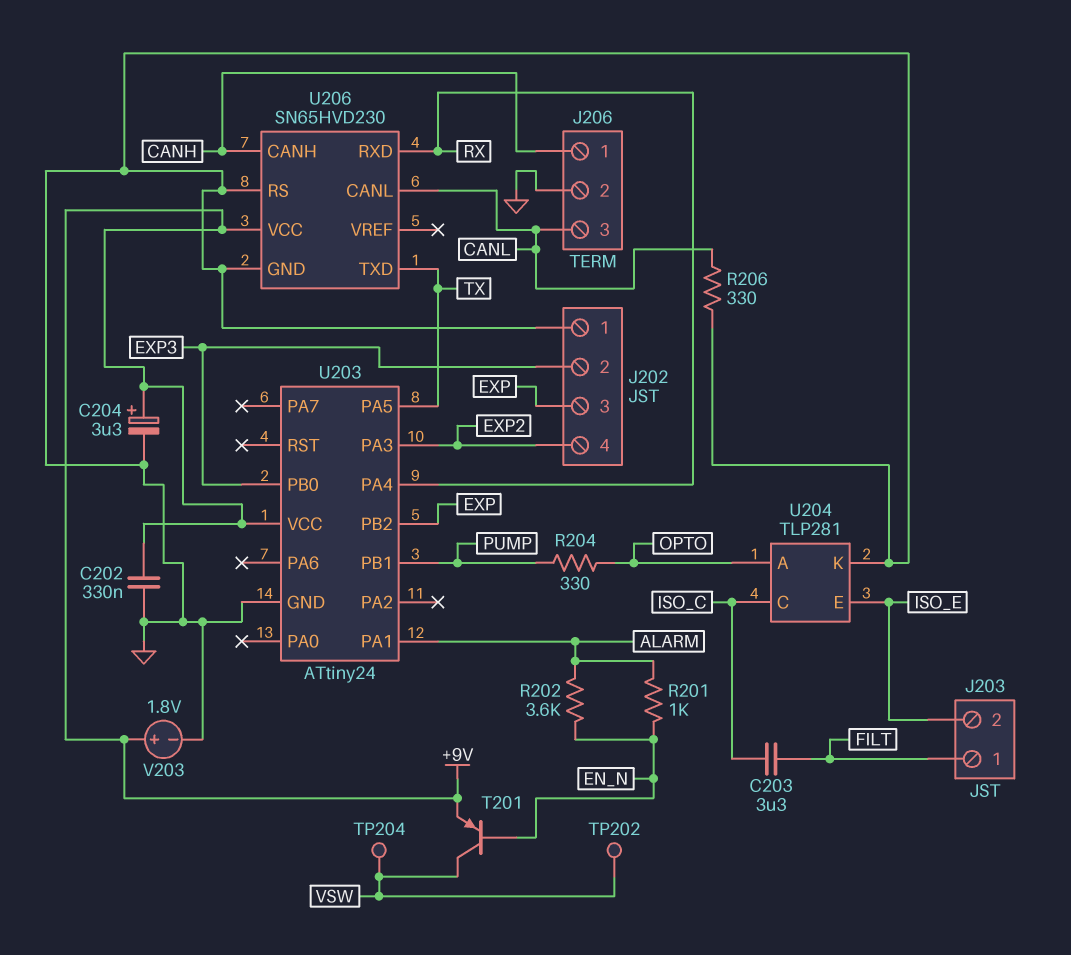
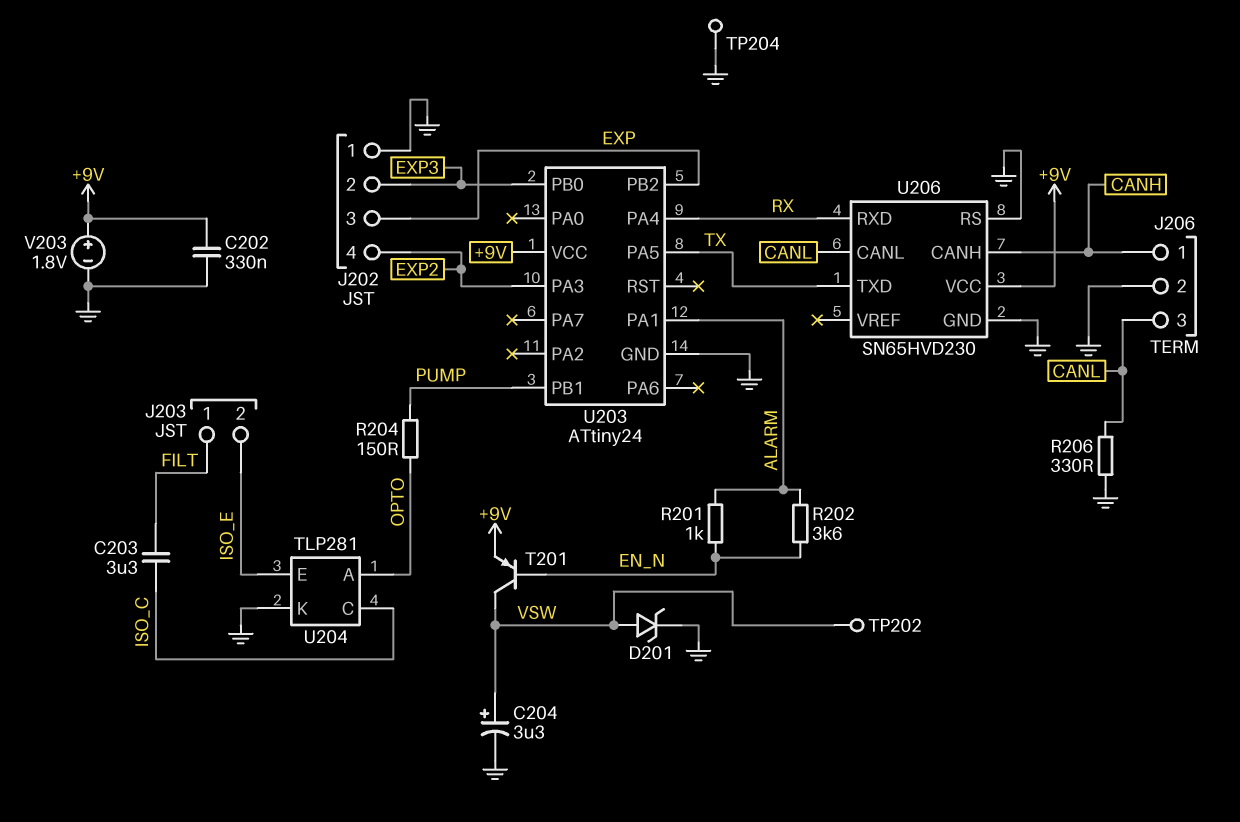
C204: 3.3uF (plus +9V, minus GND) -> 3.3uF (plus VSW, minus GND)
D201: none -> zener (A VSW, K GND)
R204: 330 (OPTO, PUMP) -> 150 (OPTO, PUMP)
TP204: test point (VSW) -> test point (GND)

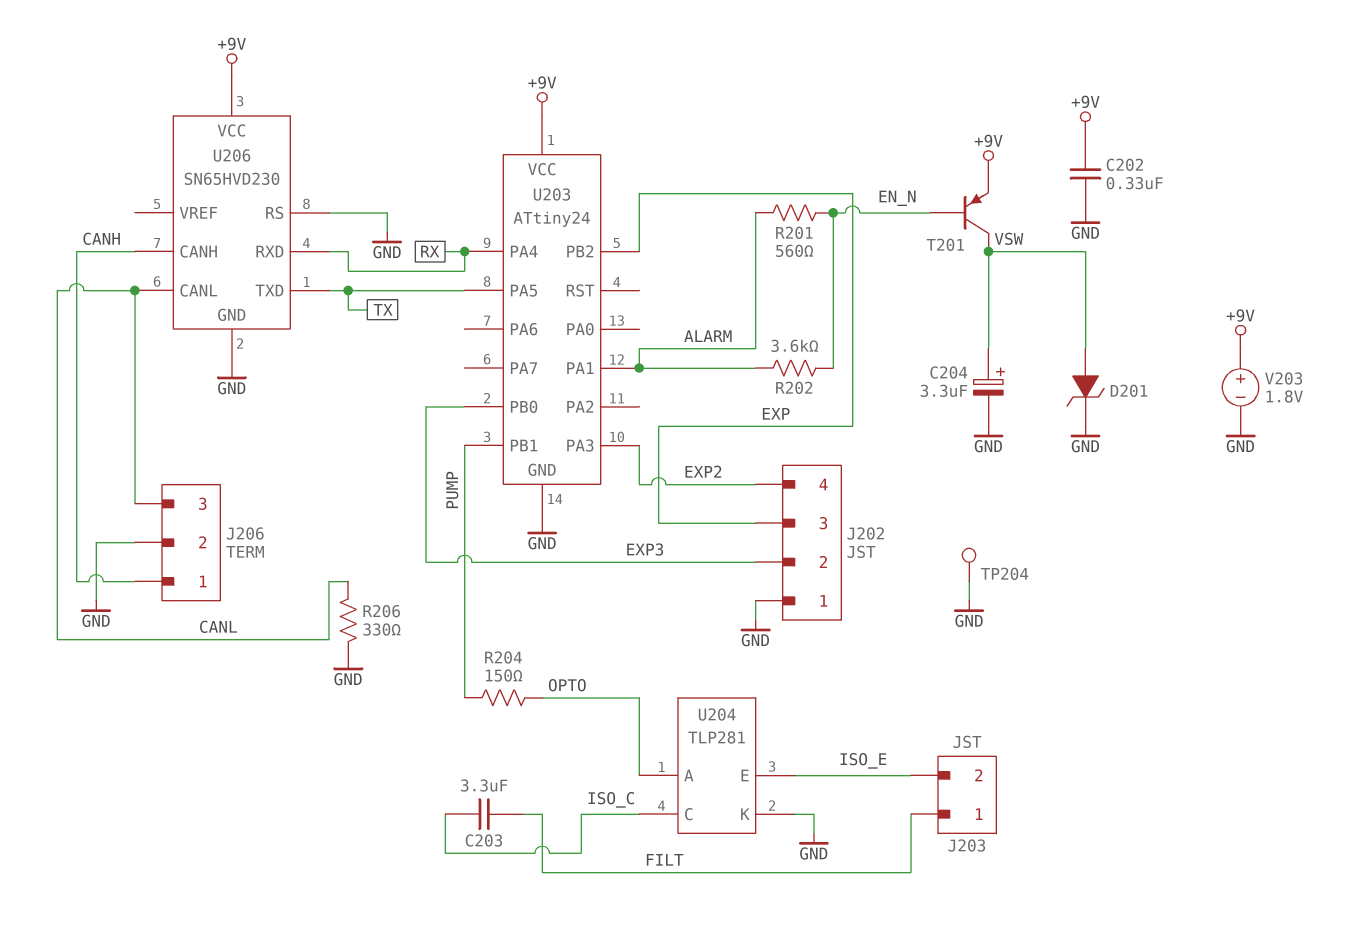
R201: 1k (ALARM, EN_N) -> 560 (ALARM, EN_N)
TP202: test point (VSW) -> none

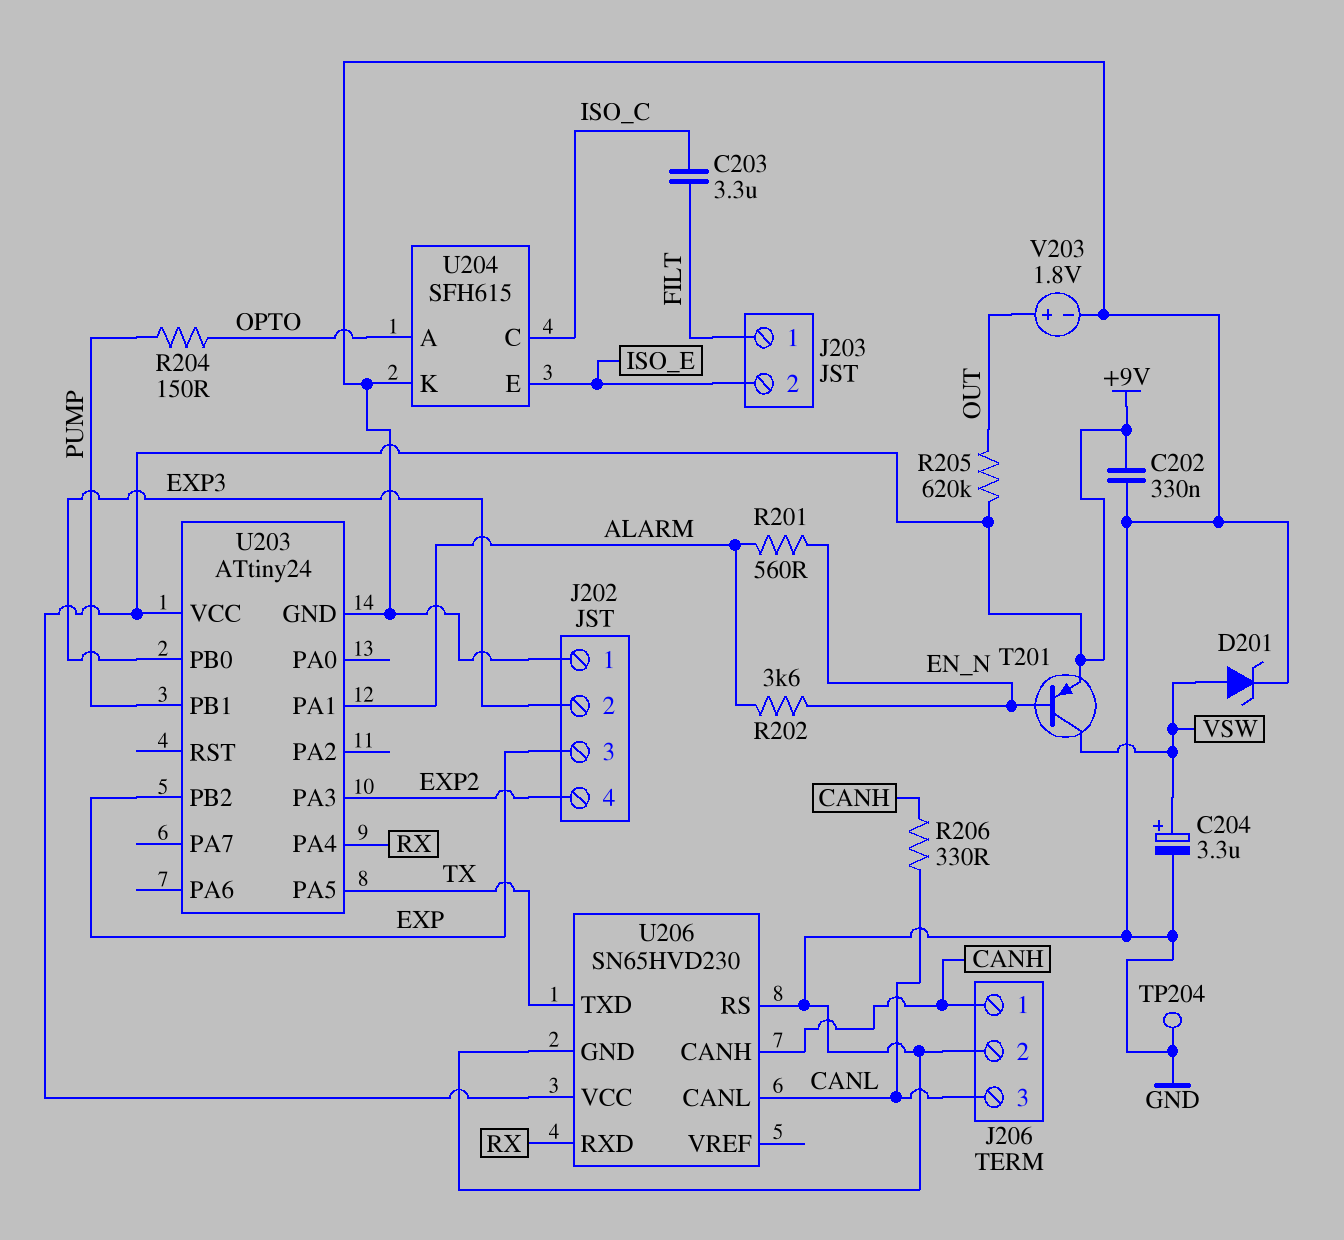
R205: none -> 620k (+9V, OUT)
R206: 330 (CANL, GND) -> 330 (CANH, CANL)
U204: TLP281 -> SFH615
V203: 1.8V (plus +9V, minus GND) -> 1.8V (plus OUT, minus GND)

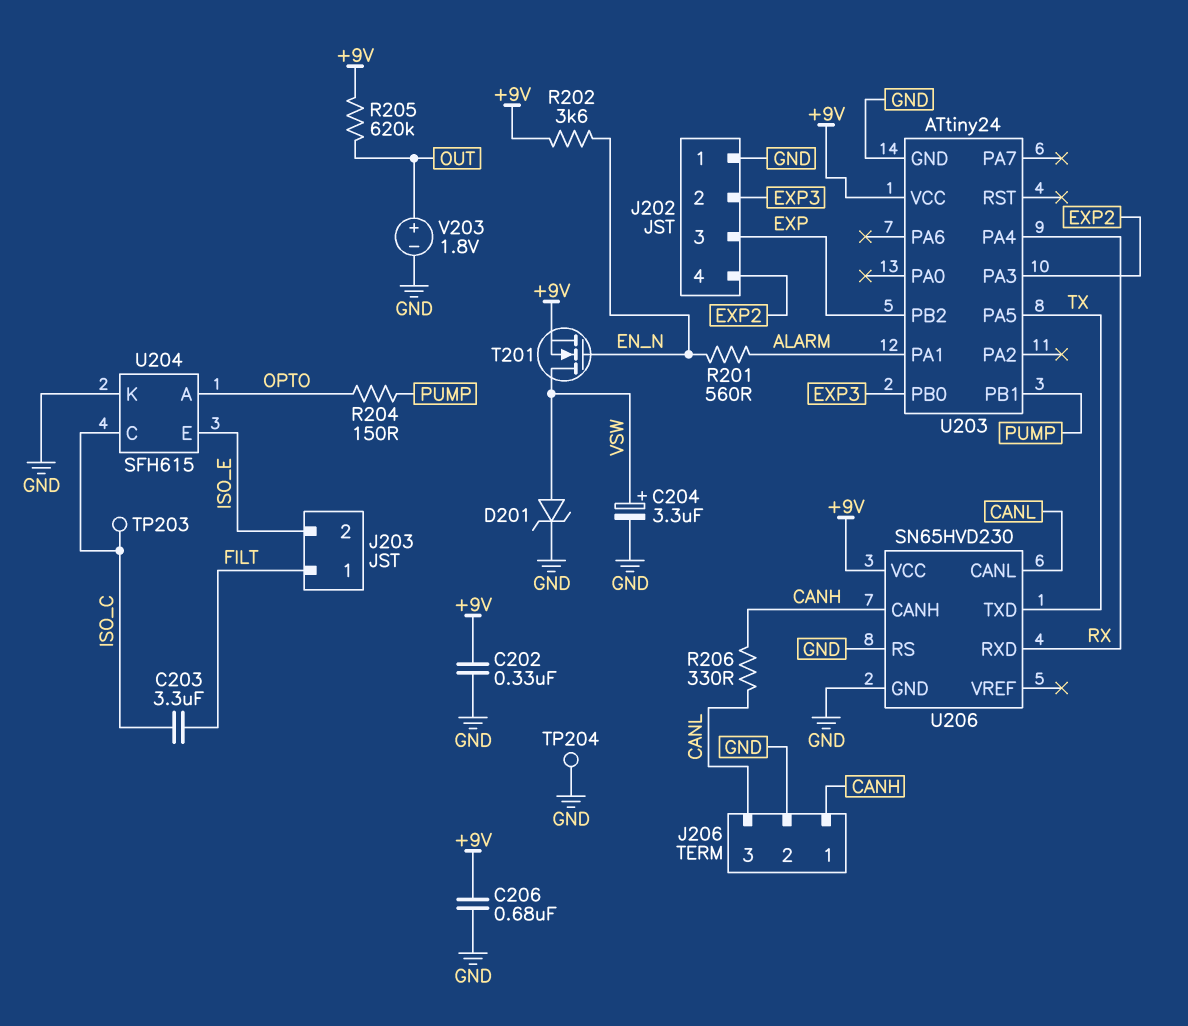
C206: none -> 680nF (+9V, GND)
R202: 3.6k (ALARM, EN_N) -> 3.6k (+9V, EN_N)
T201: PNP (B EN_N, C VSW, E +9V) -> NMOS (G EN_N, D VSW, S +9V)
TP203: none -> test point (ISO_C)

